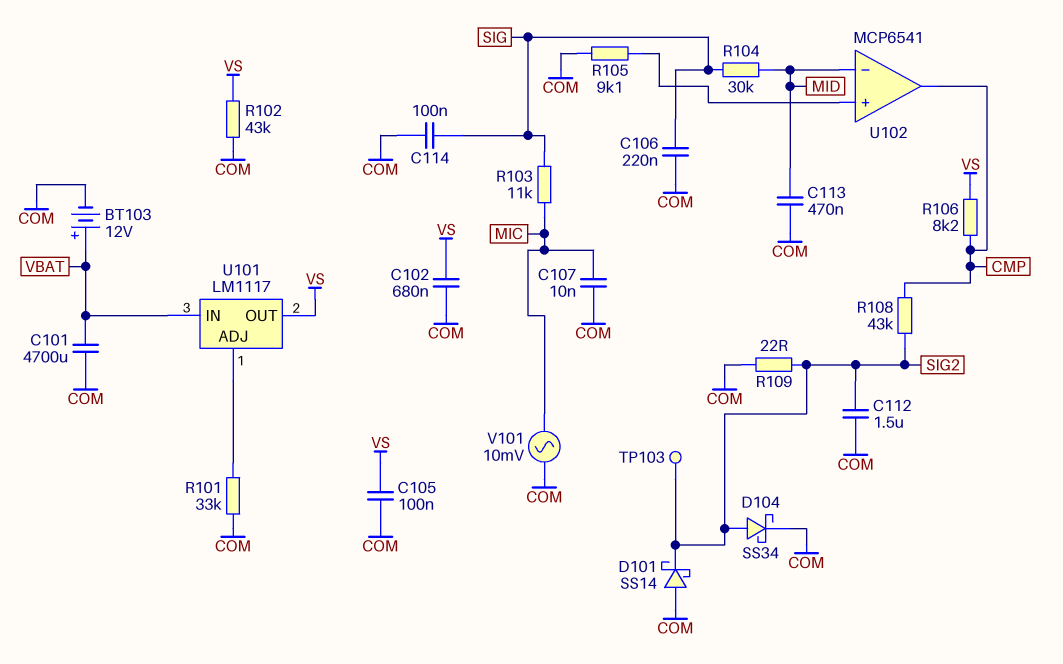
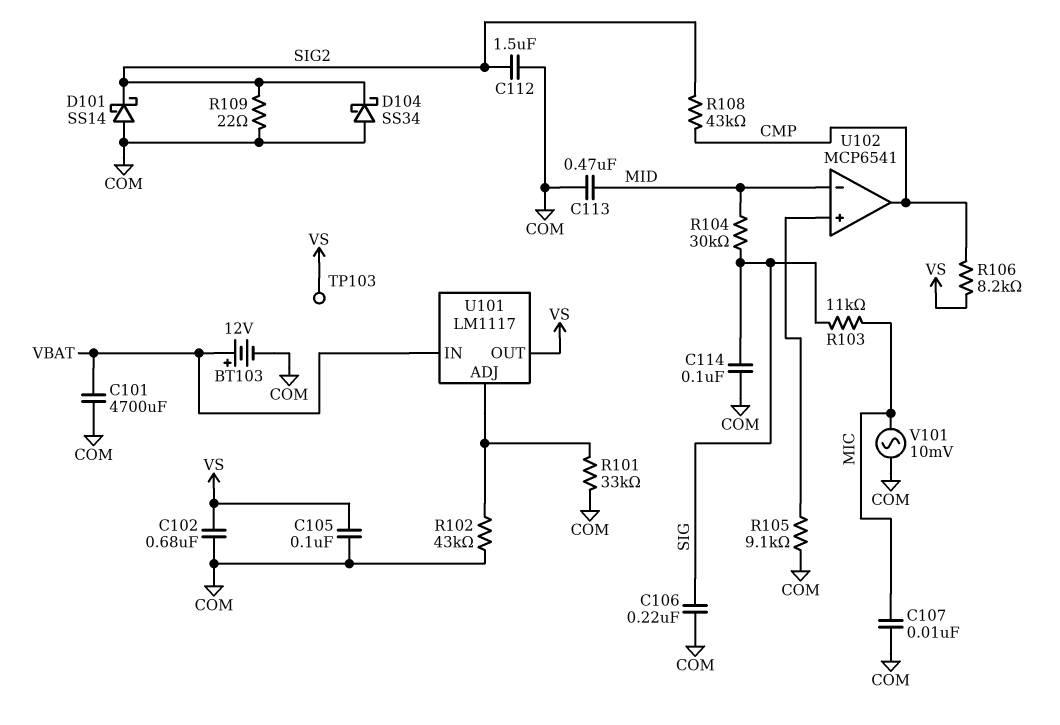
D104: schottky SS34 (A SIG2, K COM) -> schottky SS34 (A COM, K SIG2)
R102: 43k (COM, VS) -> 43k (COM, U101/ADJ)
TP103: test point (SIG2) -> test point (VS)

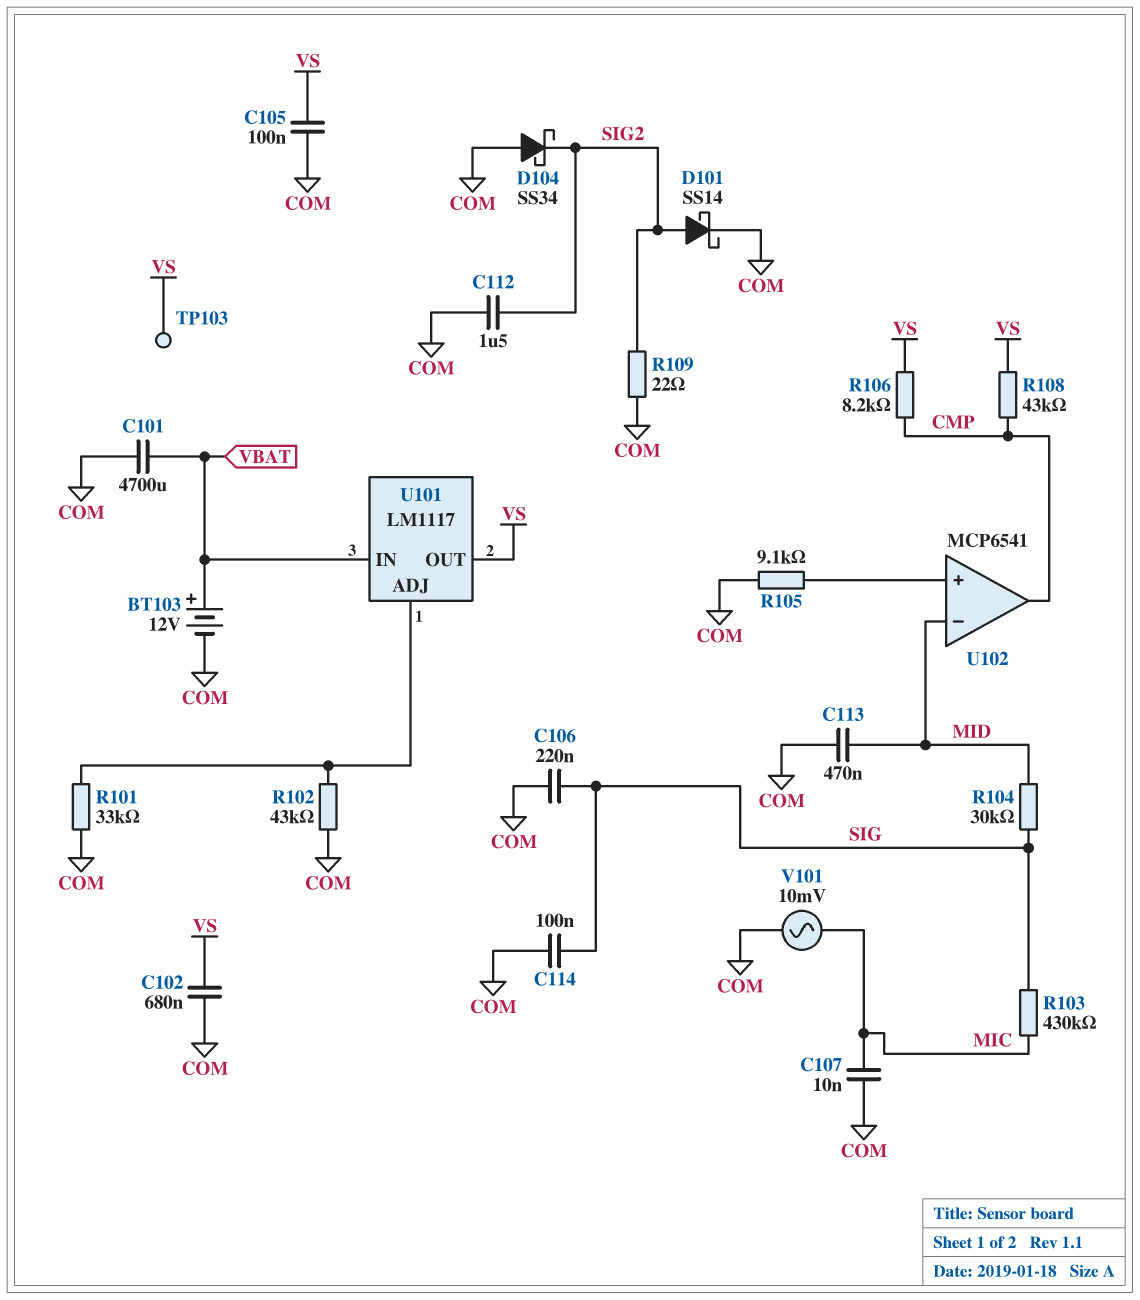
D101: schottky SS14 (A COM, K SIG2) -> schottky SS14 (A SIG2, K COM)
R103: 11k (MIC, SIG) -> 430k (MIC, SIG)
R108: 43k (CMP, SIG2) -> 43k (CMP, VS)

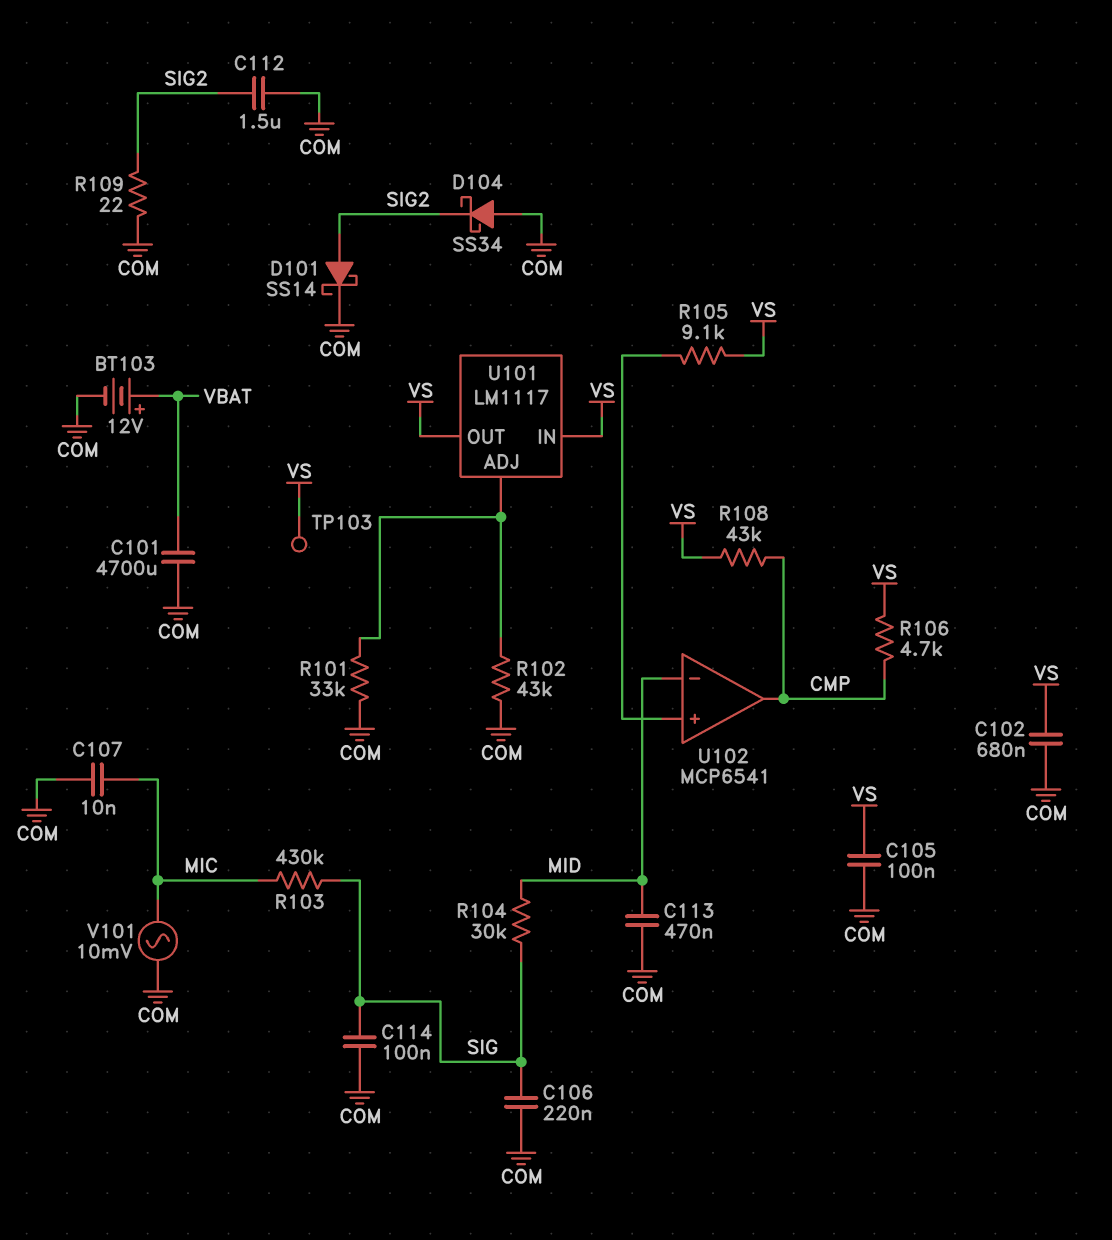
R105: 9.1k (COM, U102/in+) -> 9.1k (U102/in+, VS)
R106: 8.2k (CMP, VS) -> 4.7k (CMP, VS)
U101 pin IN: VBAT -> VS

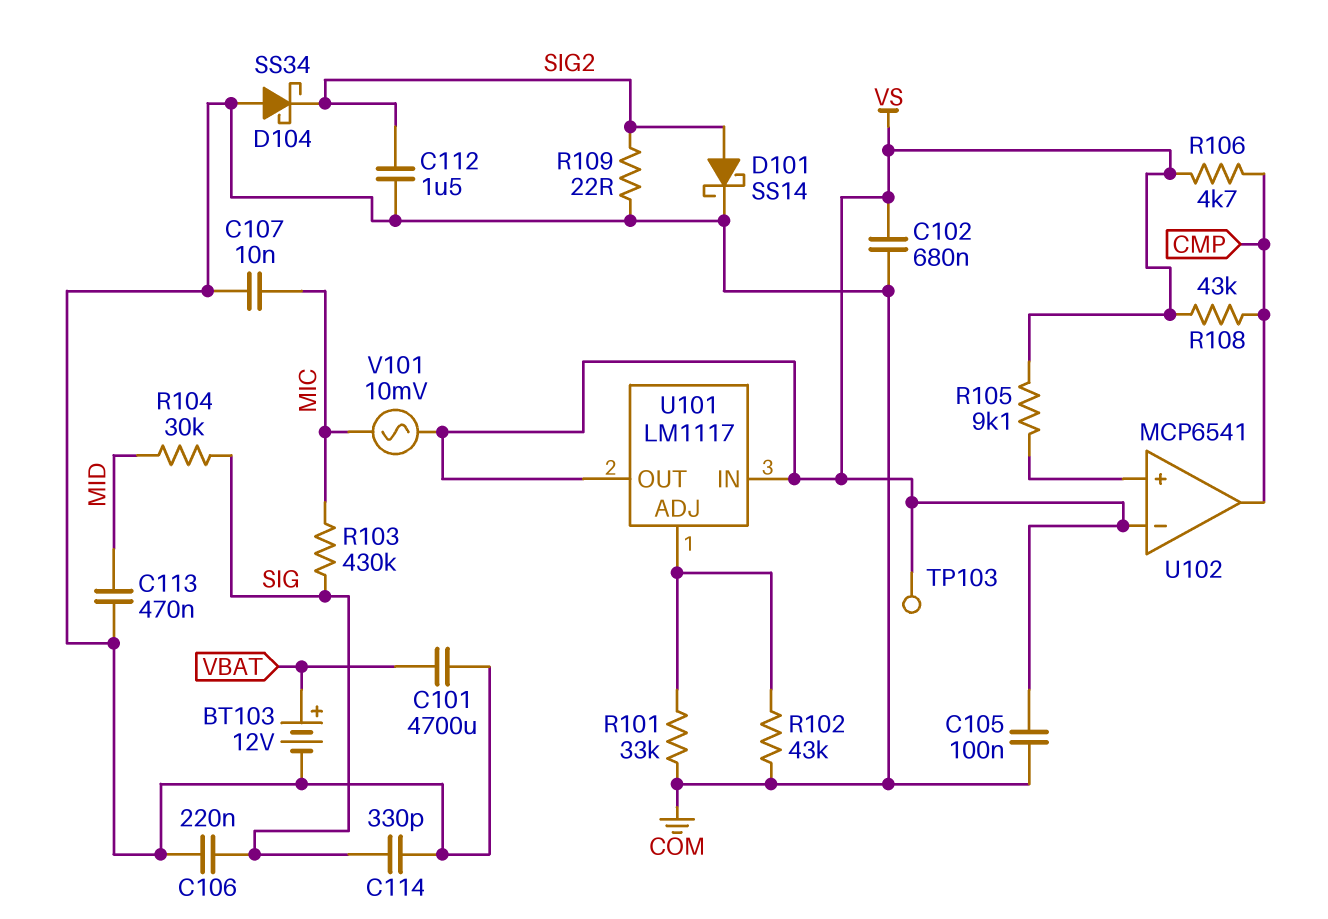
C114: 100nF (COM, SIG) -> 330pF (COM, SIG)
U102 pin in-: MID -> VS
V101: AC 10mV (COM, MIC) -> AC 10mV (MIC, VS)

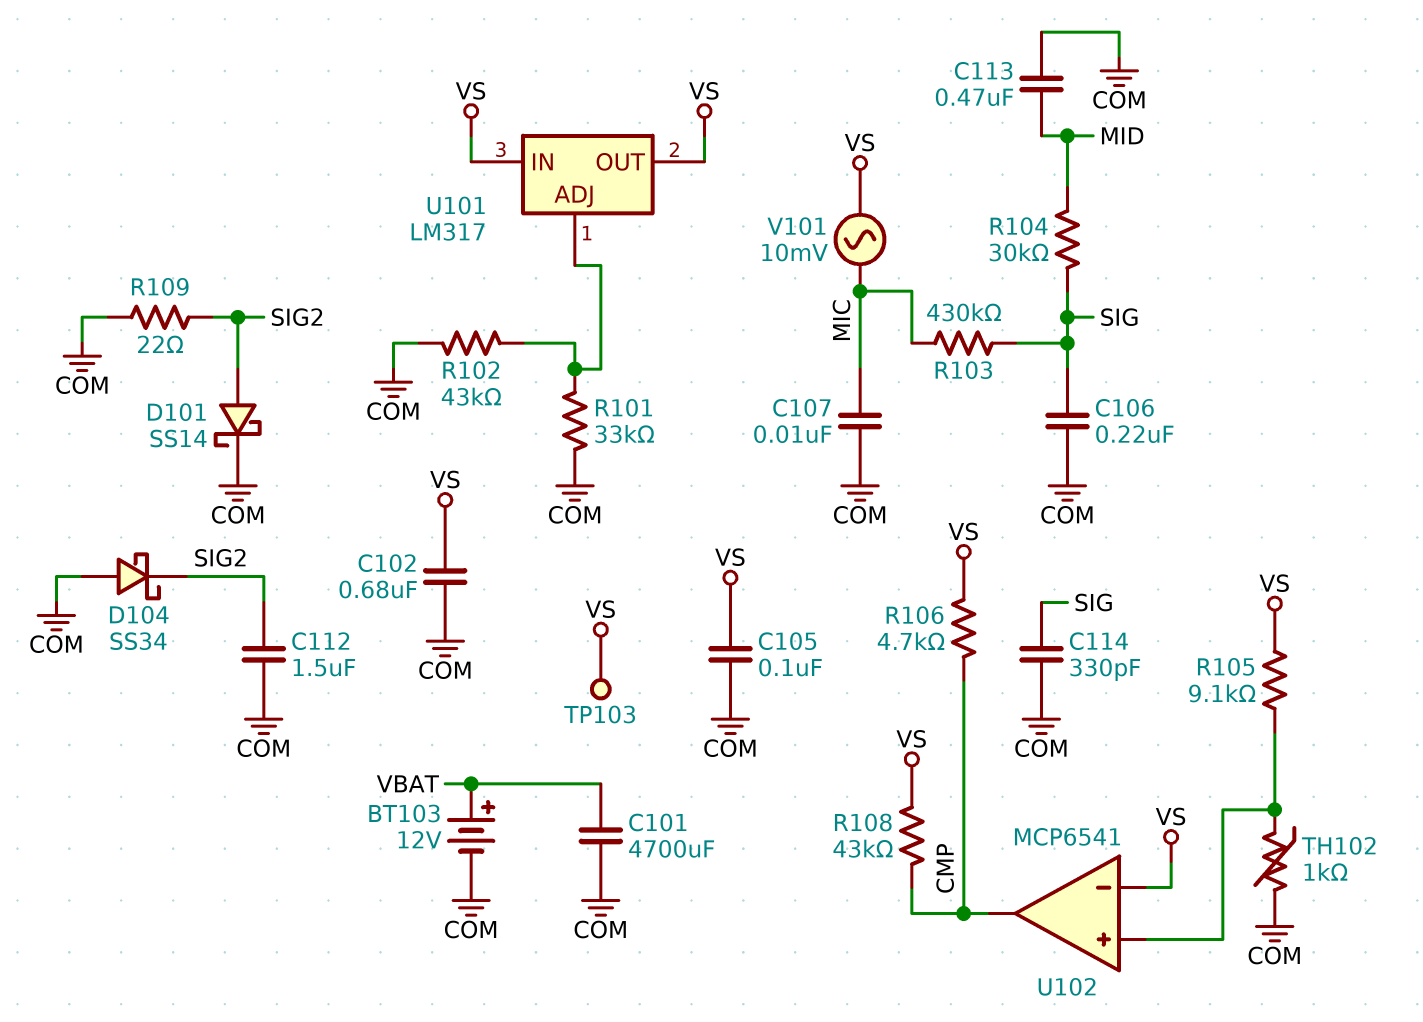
TH102: none -> 1k (COM, U102/in+)
U101: LM1117 -> LM317

